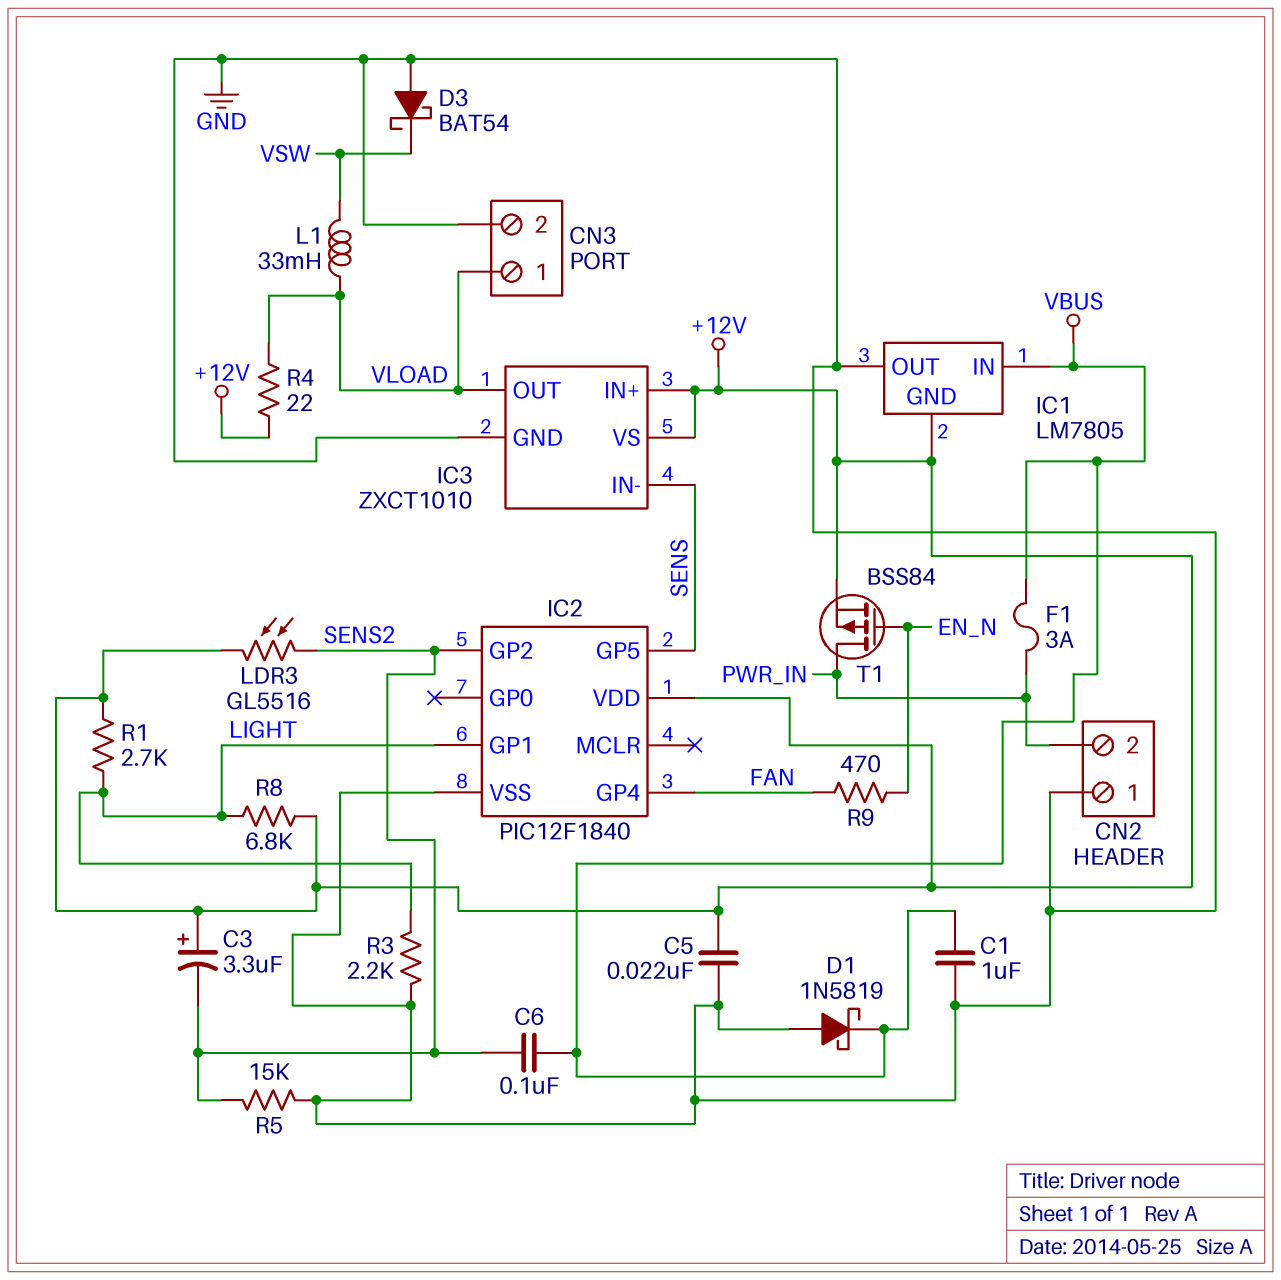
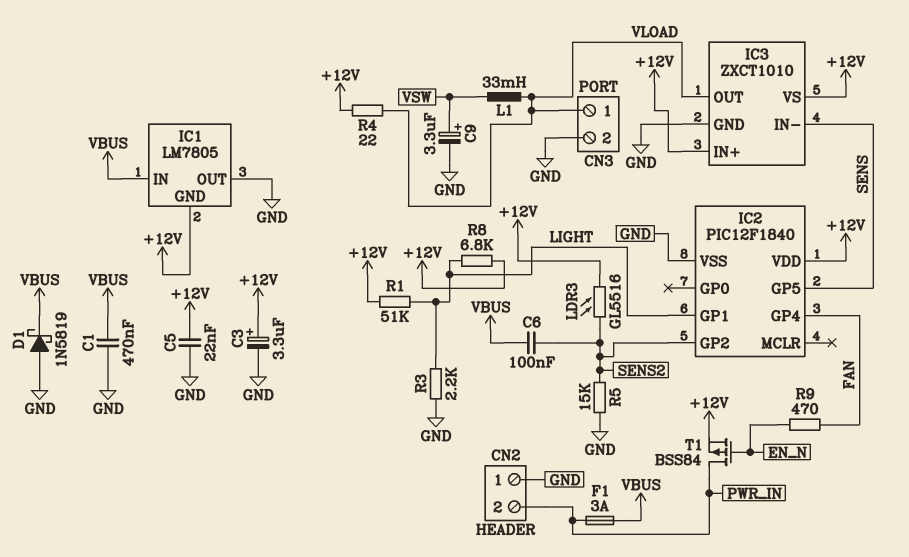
C1: 1uF (GND, VBUS) -> 470nF (GND, VBUS)
C3: 3.3uF (plus +12V, minus SENS2) -> 3.3uF (plus +12V, minus GND)
C9: none -> 3.3uF (plus VSW, minus GND)
D3: schottky BAT54 (A GND, K VSW) -> none
R1: 2.7k (+12V, LIGHT) -> 51k (+12V, LIGHT)

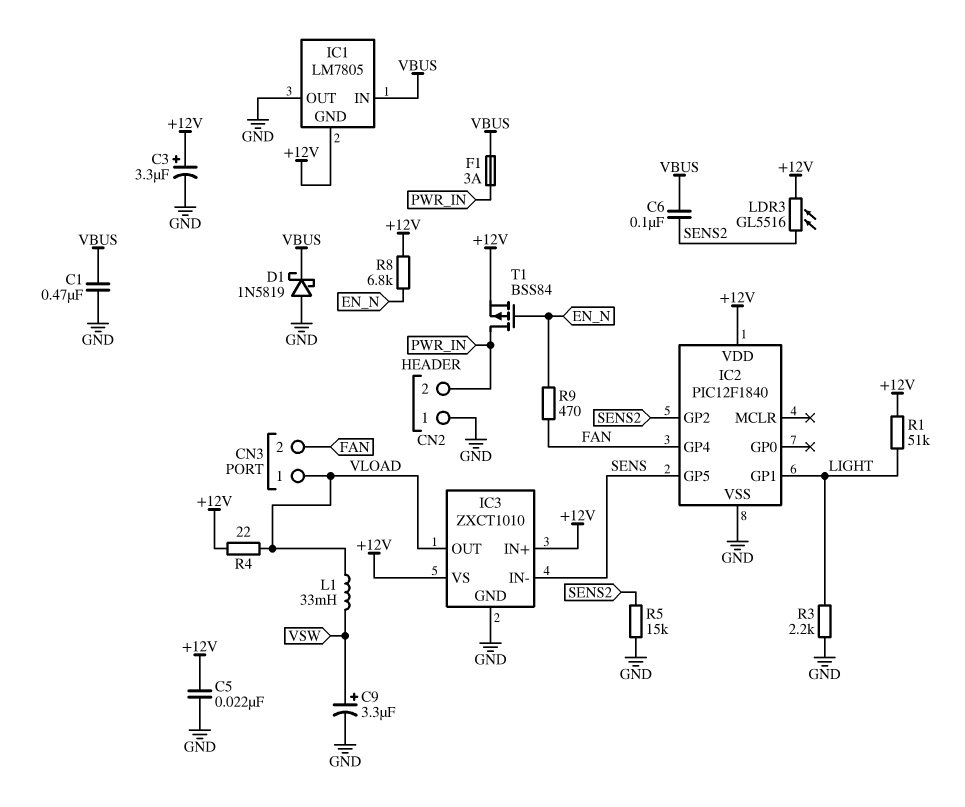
CN3 pin 2: GND -> FAN
R8: 6.8k (+12V, LIGHT) -> 6.8k (+12V, EN_N)

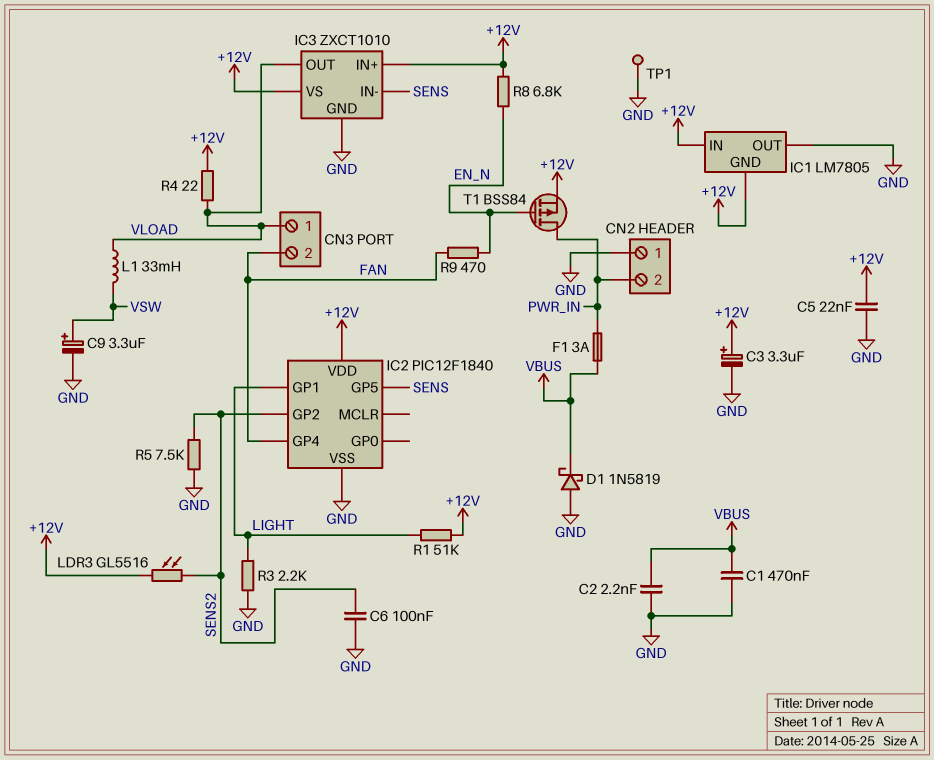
C2: none -> 2.2nF (GND, VBUS)
C6: 100nF (SENS2, VBUS) -> 100nF (GND, SENS2)
IC1 pin IN: VBUS -> +12V
R5: 15k (GND, SENS2) -> 7.5k (GND, SENS2)
TP1: none -> test point (GND)

